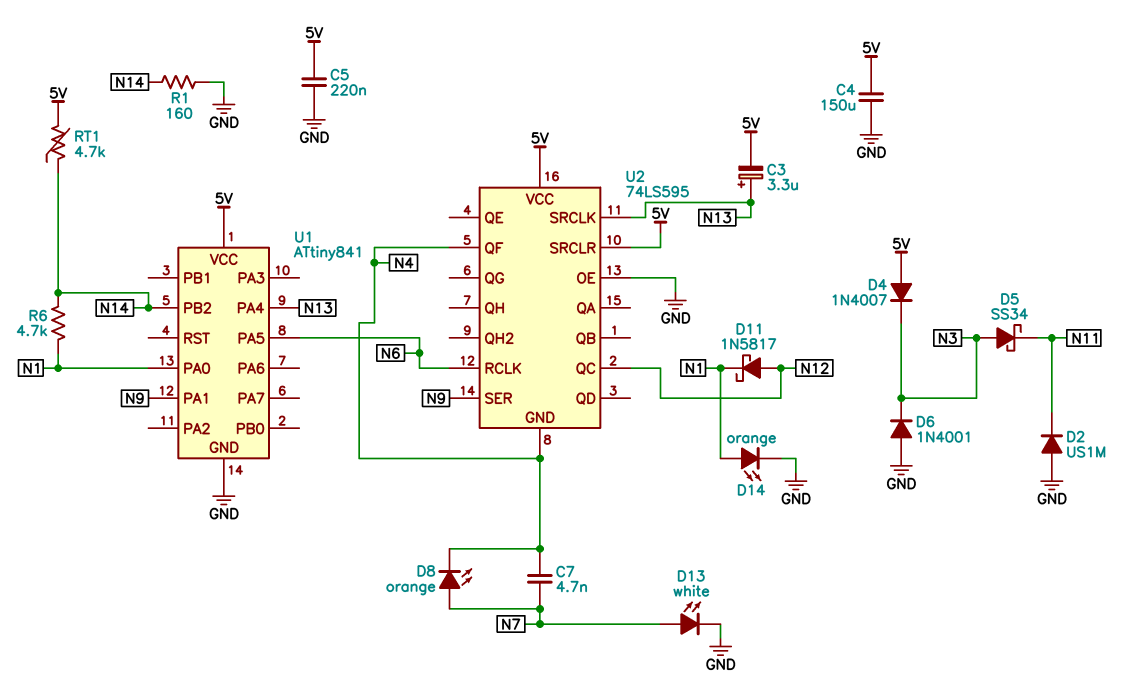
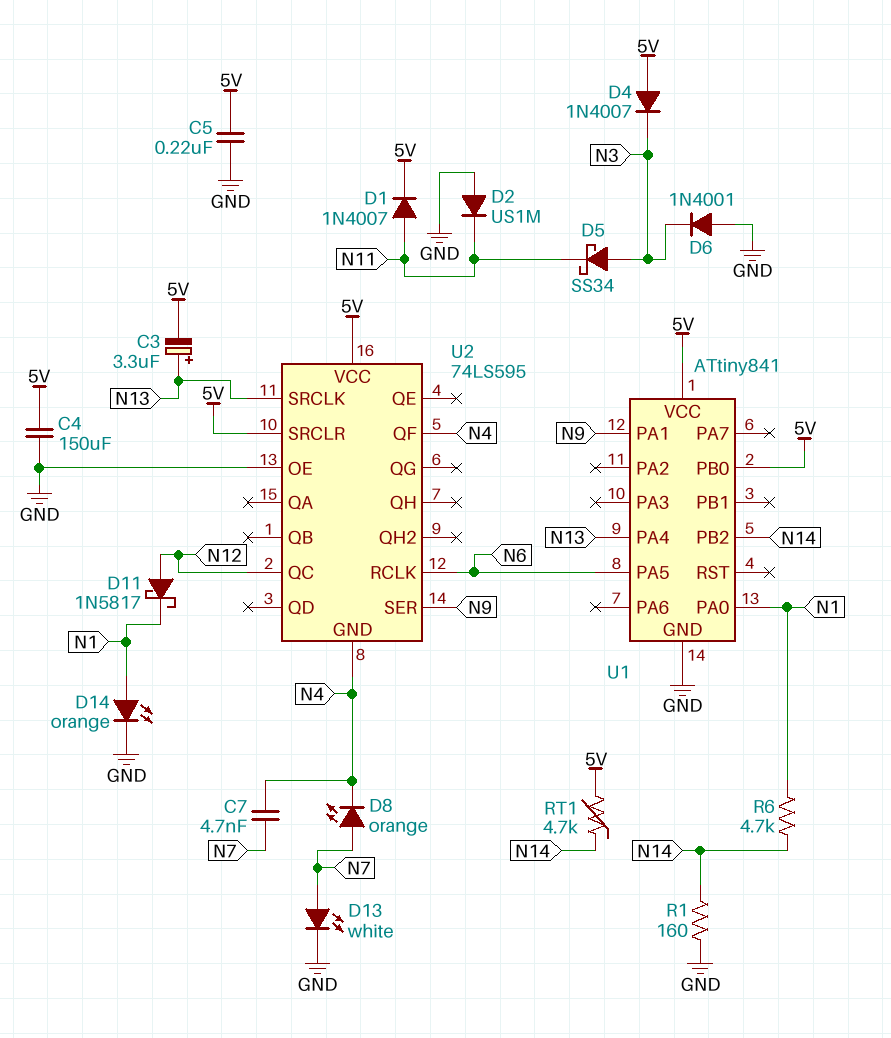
D1: none -> diode 1N4007 (A N11, K 5V)
U1 pin PB0: none -> 5V

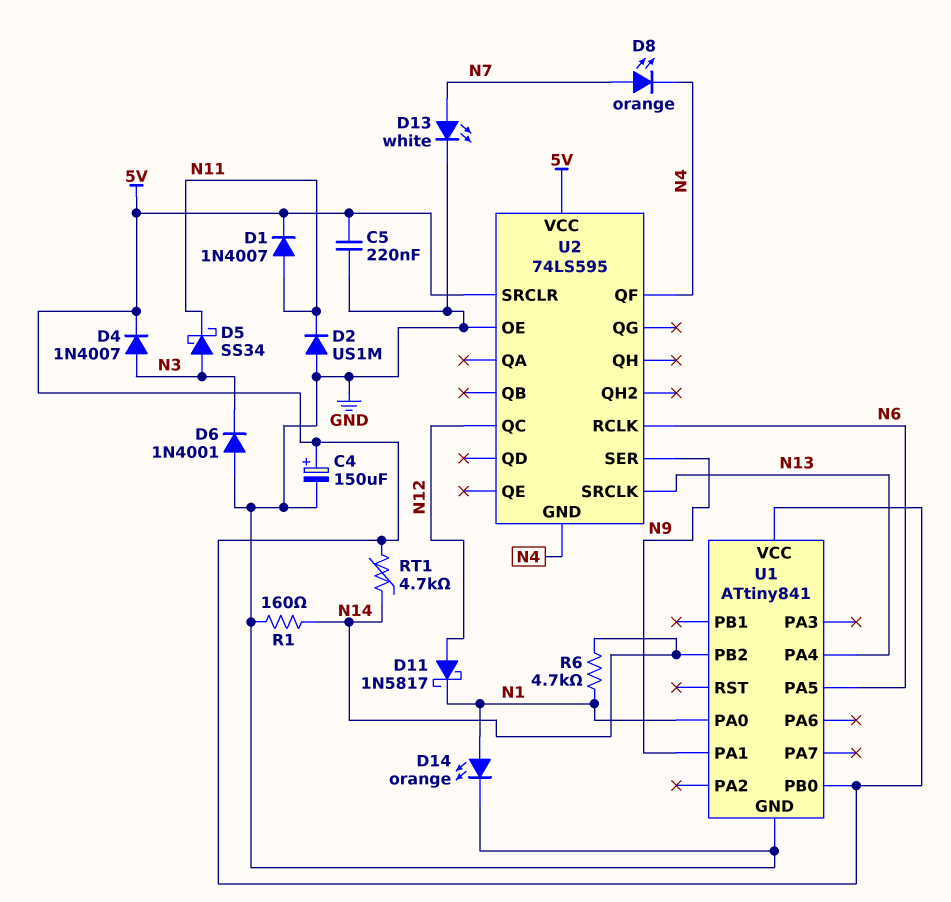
C3: 3.3uF (plus N13, minus 5V) -> none
C4: 150uF (5V, GND) -> 150uF (plus 5V, minus GND)
C7: 4.7nF (N4, N7) -> none
D4: diode 1N4007 (A 5V, K N3) -> diode 1N4007 (A N3, K 5V)

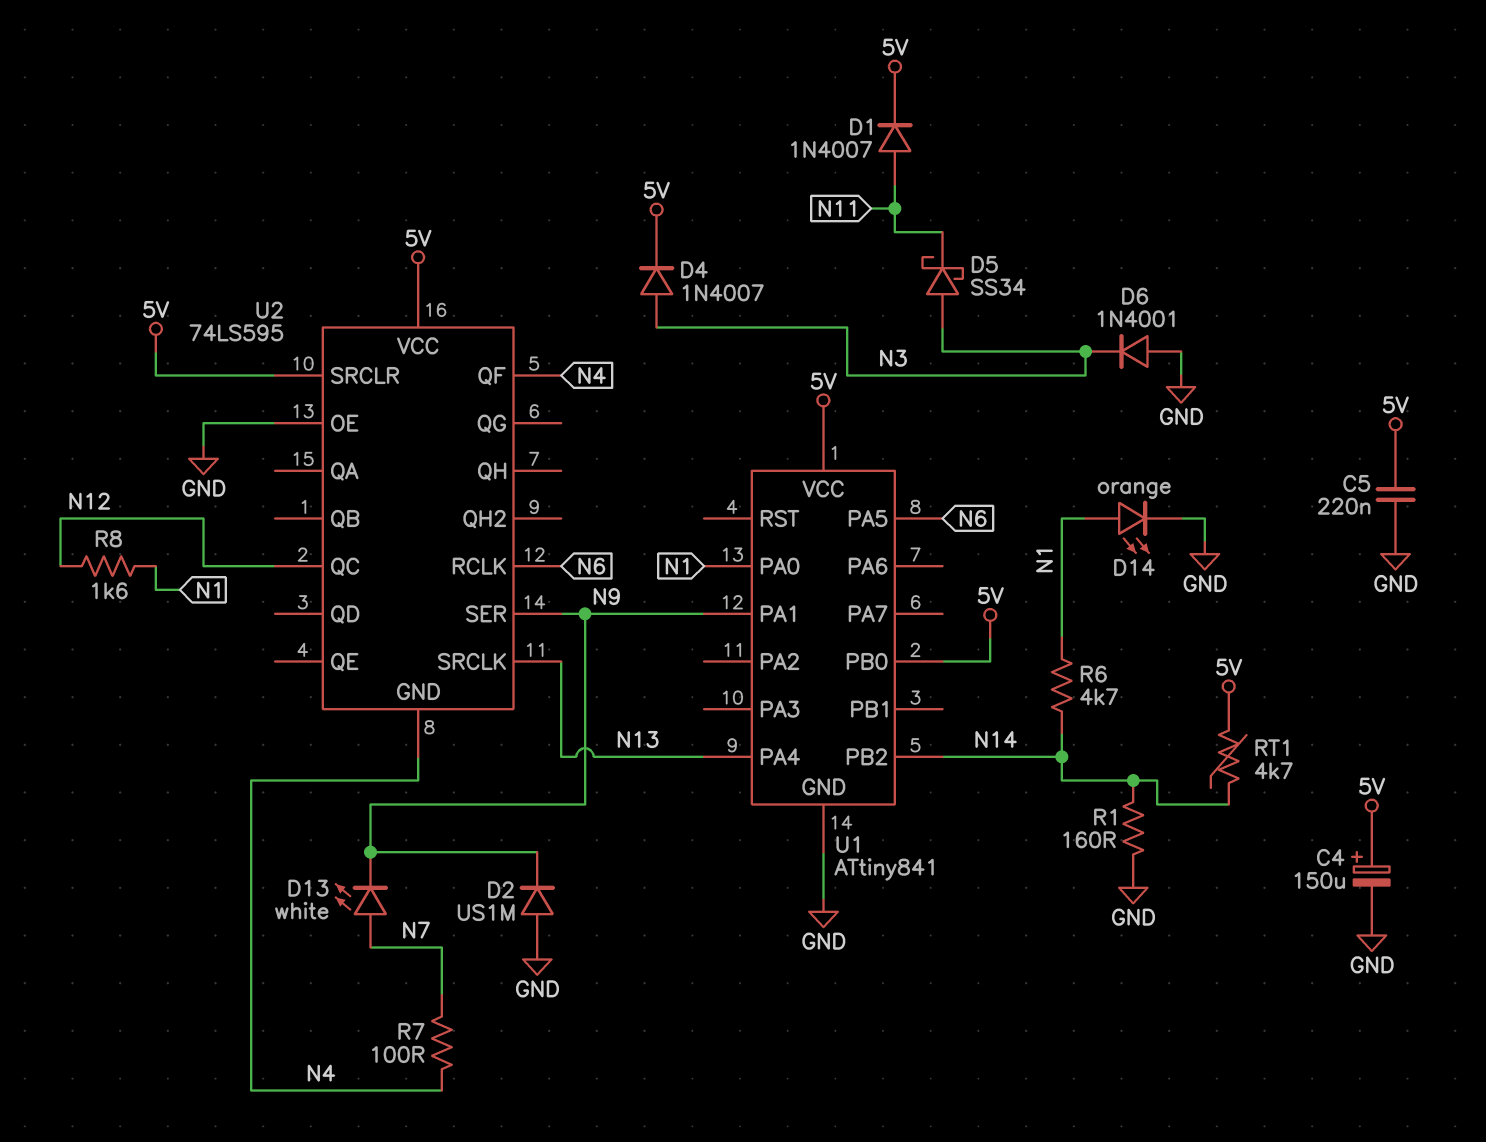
D2: diode US1M (A GND, K N11) -> diode US1M (A GND, K N9)
D8: LED orange (A N7, K N4) -> none
D11: schottky 1N5817 (A N12, K N1) -> none
D13: LED white (A N7, K GND) -> LED white (A N7, K N9)
R7: none -> 100 (N4, N7)
R8: none -> 1.6k (N1, N12)

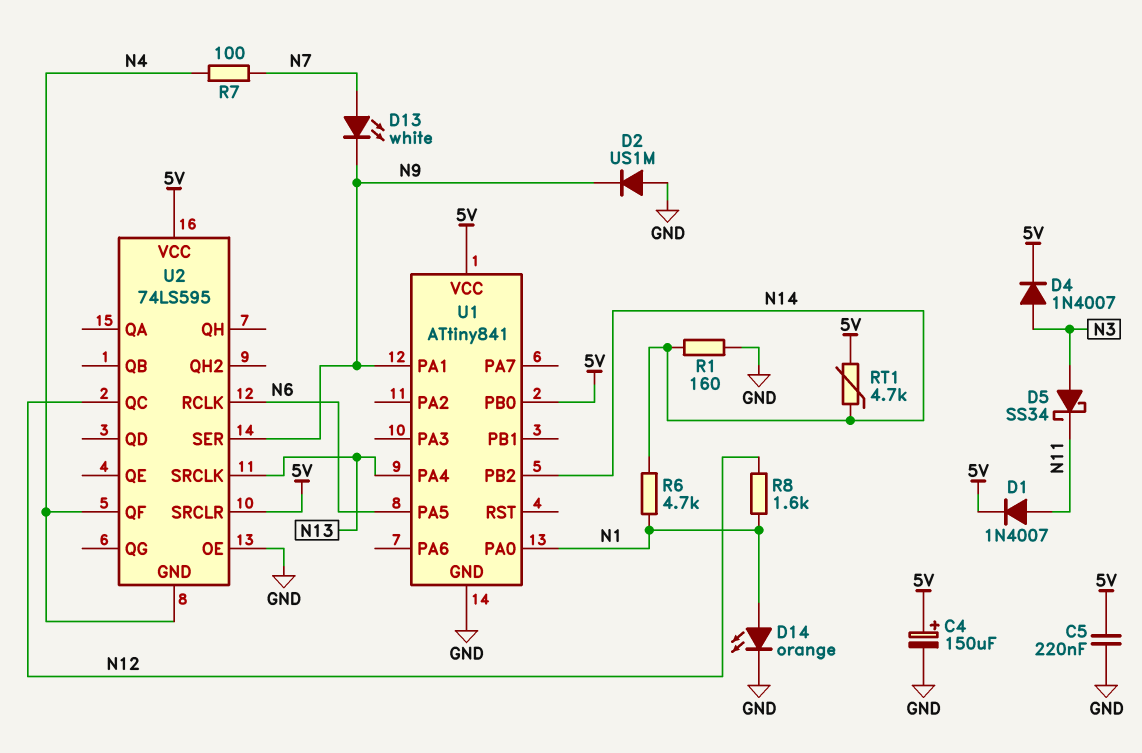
D6: diode 1N4001 (A GND, K N3) -> none

